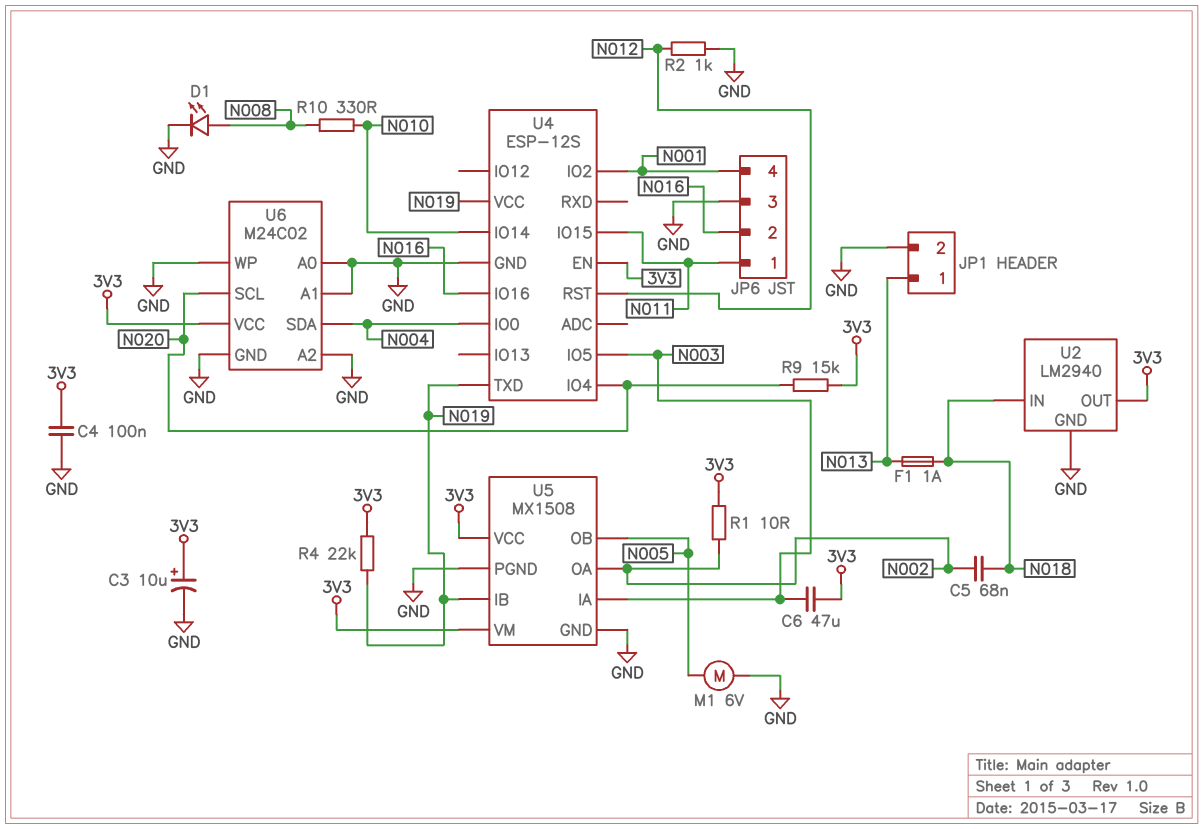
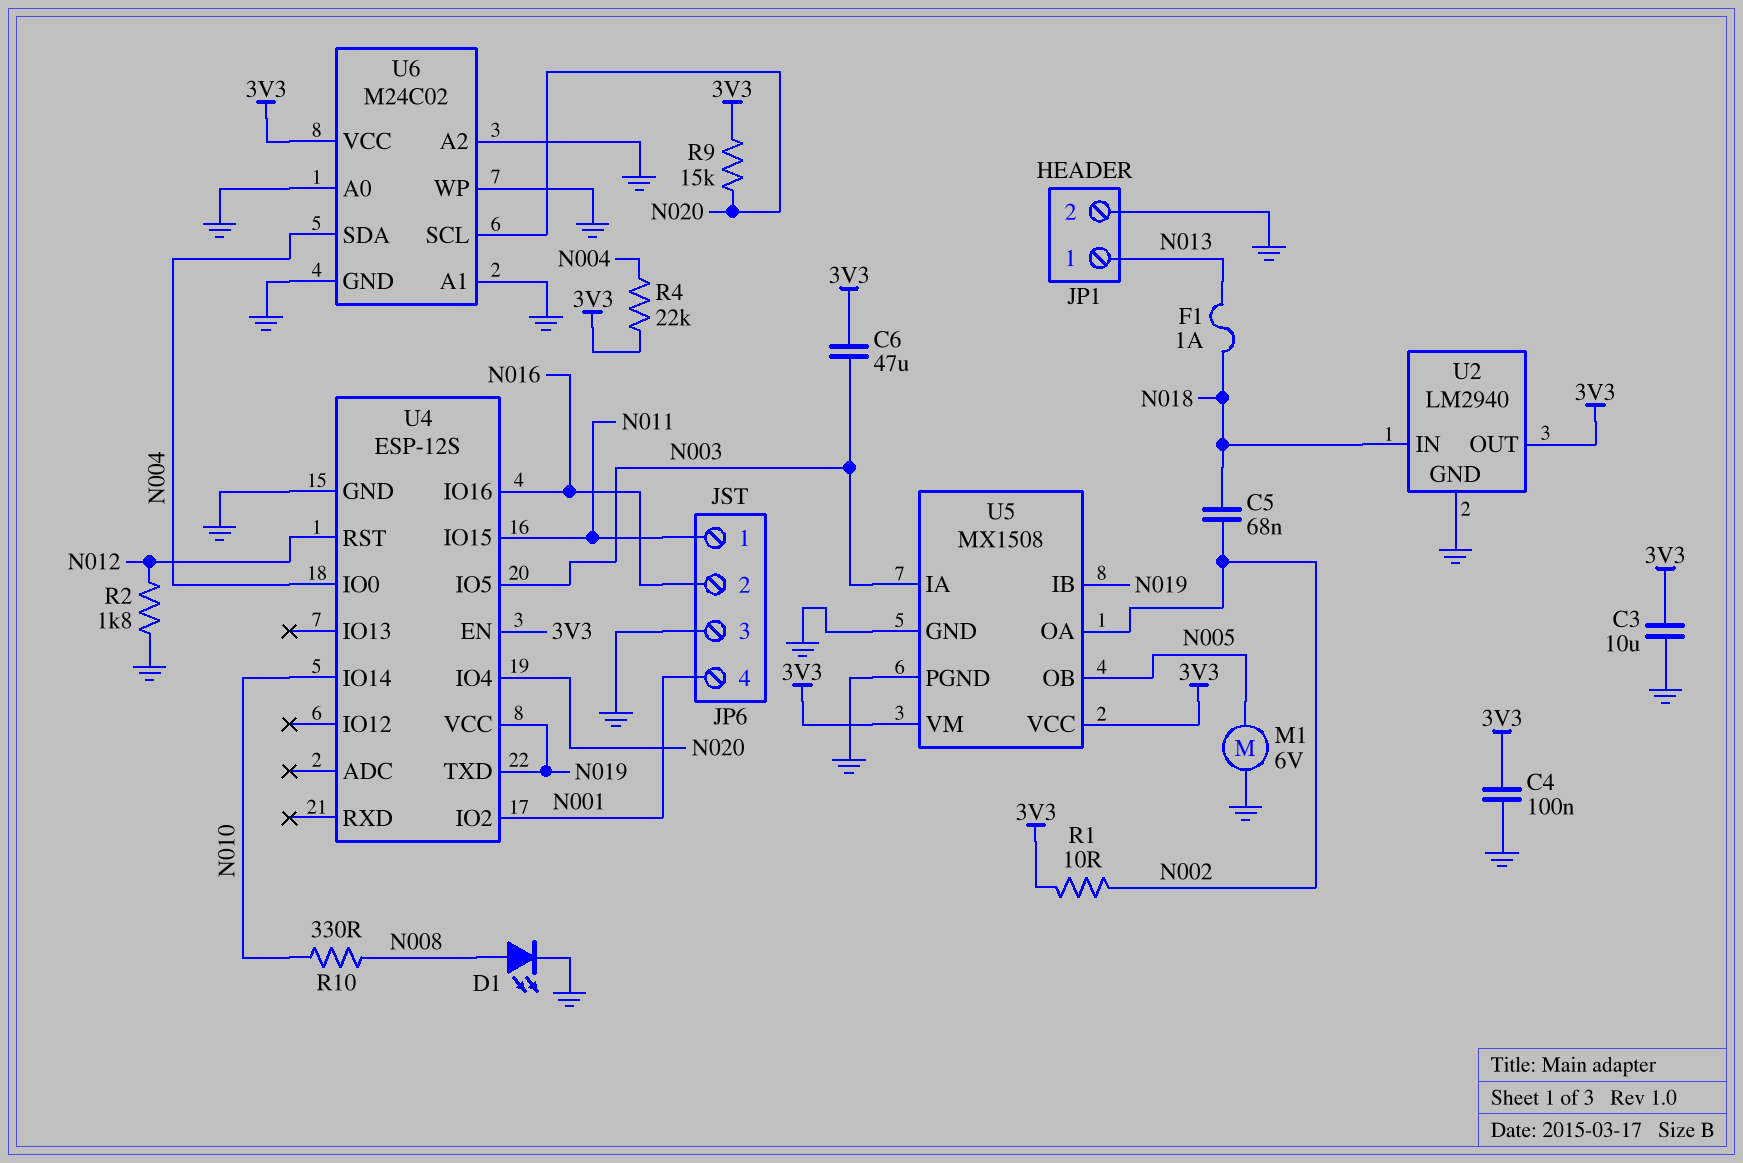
C3: 10uF (plus 3V3, minus GND) -> 10uF (3V3, GND)
R2: 1k (GND, N012) -> 1.8k (GND, N012)
R4: 22k (3V3, N019) -> 22k (3V3, N004)

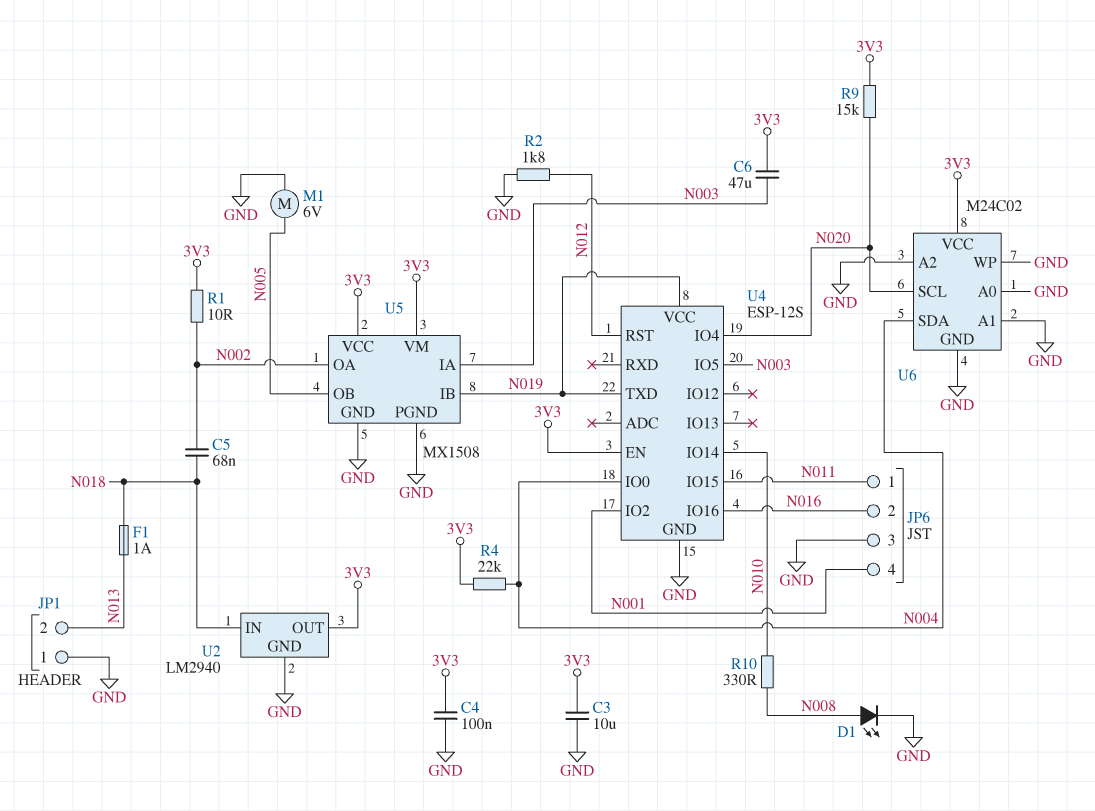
JP1 pin 1: N013 -> GND
JP1 pin 2: GND -> N013

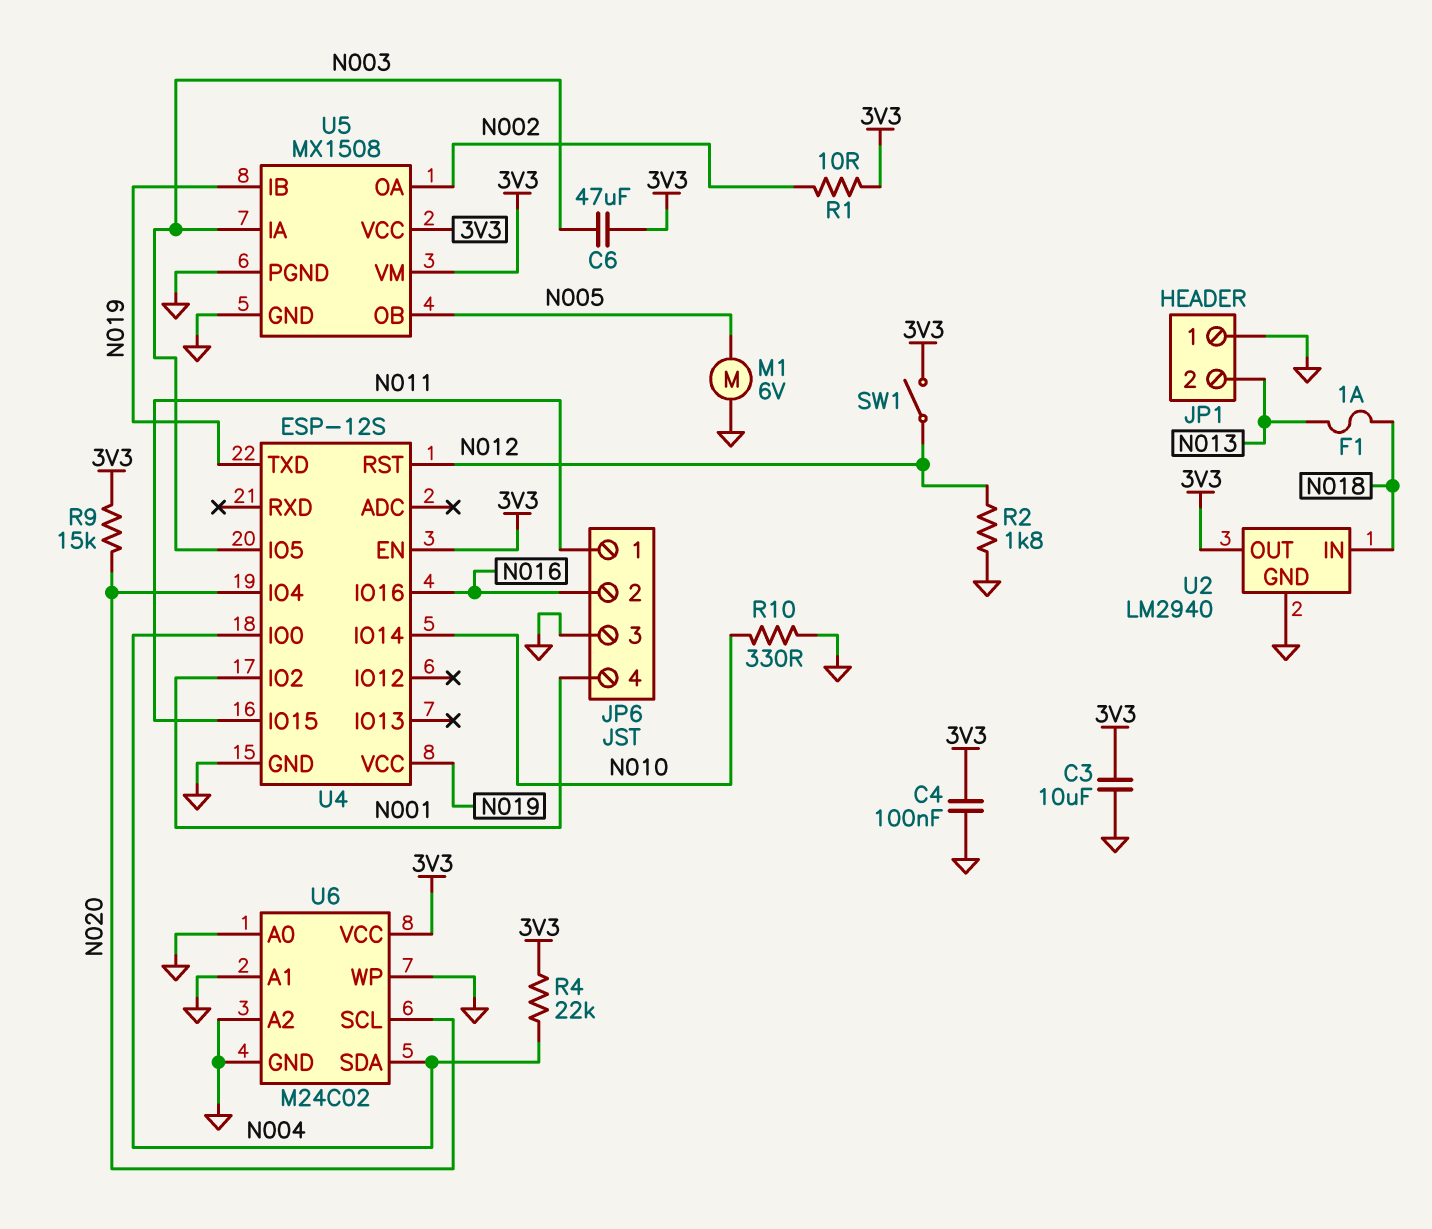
C5: 68nF (N002, N018) -> none
D1: LED (A N008, K GND) -> none
R10: 330 (N008, N010) -> 330 (GND, N010)
SW1: none -> switch (3V3, N012)

